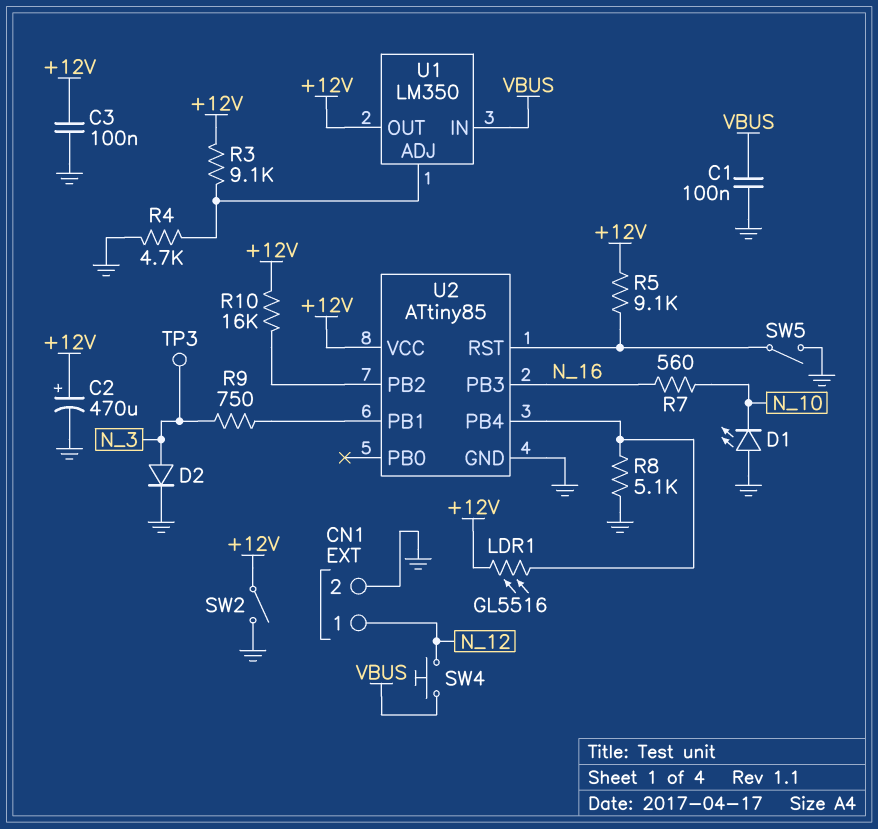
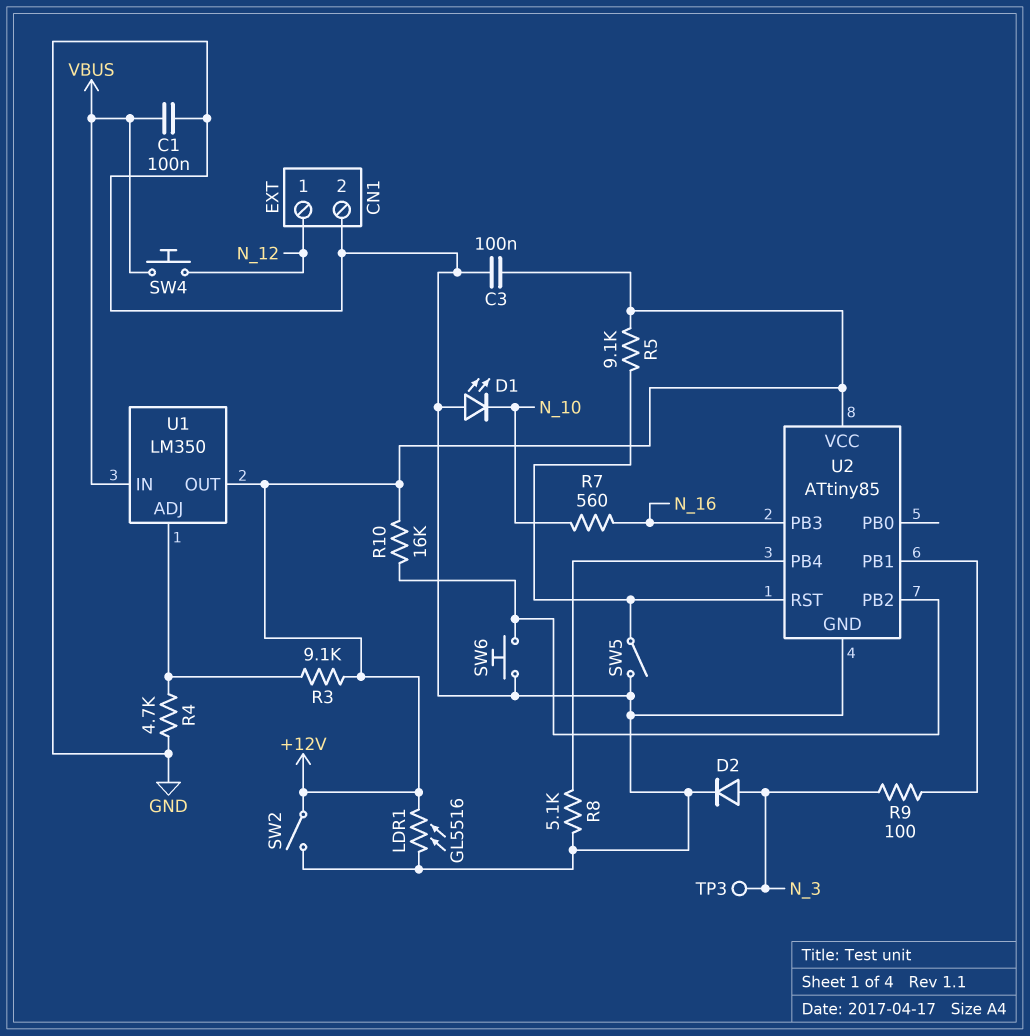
C2: 470uF (plus +12V, minus GND) -> none
LDR1: GL5516 (+12V, U2/PB4) -> GL5516 (+12V, GND)
R9: 750 (N_3, U2/PB1) -> 100 (N_3, U2/PB1)
SW6: none -> button (GND, U2/PB2)

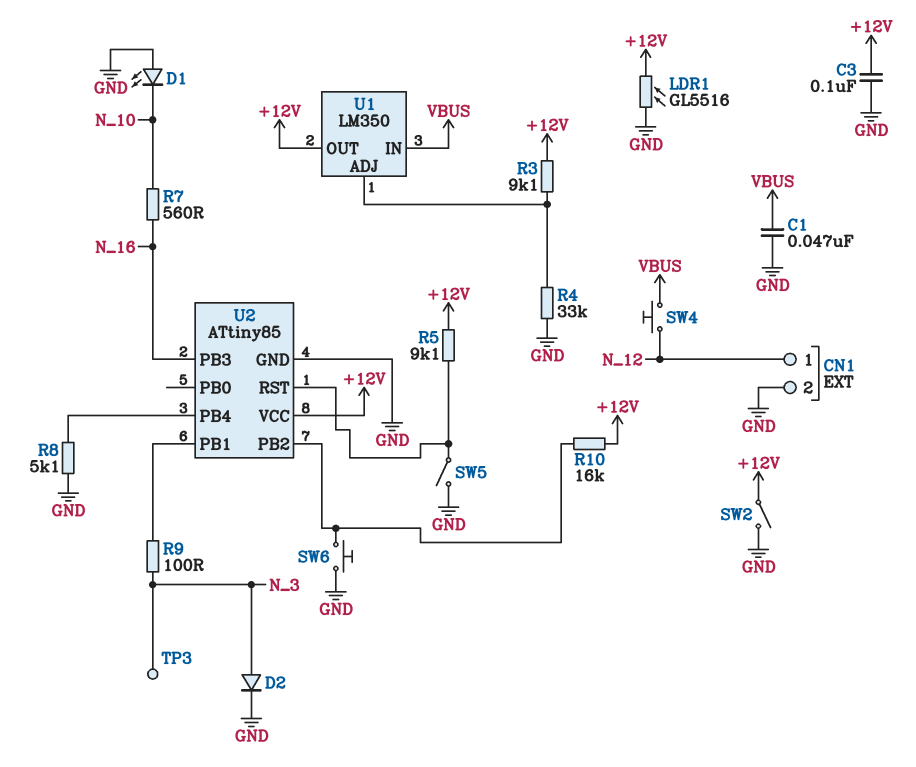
C1: 100nF (GND, VBUS) -> 47nF (GND, VBUS)
R4: 4.7k (GND, U1/ADJ) -> 33k (GND, U1/ADJ)

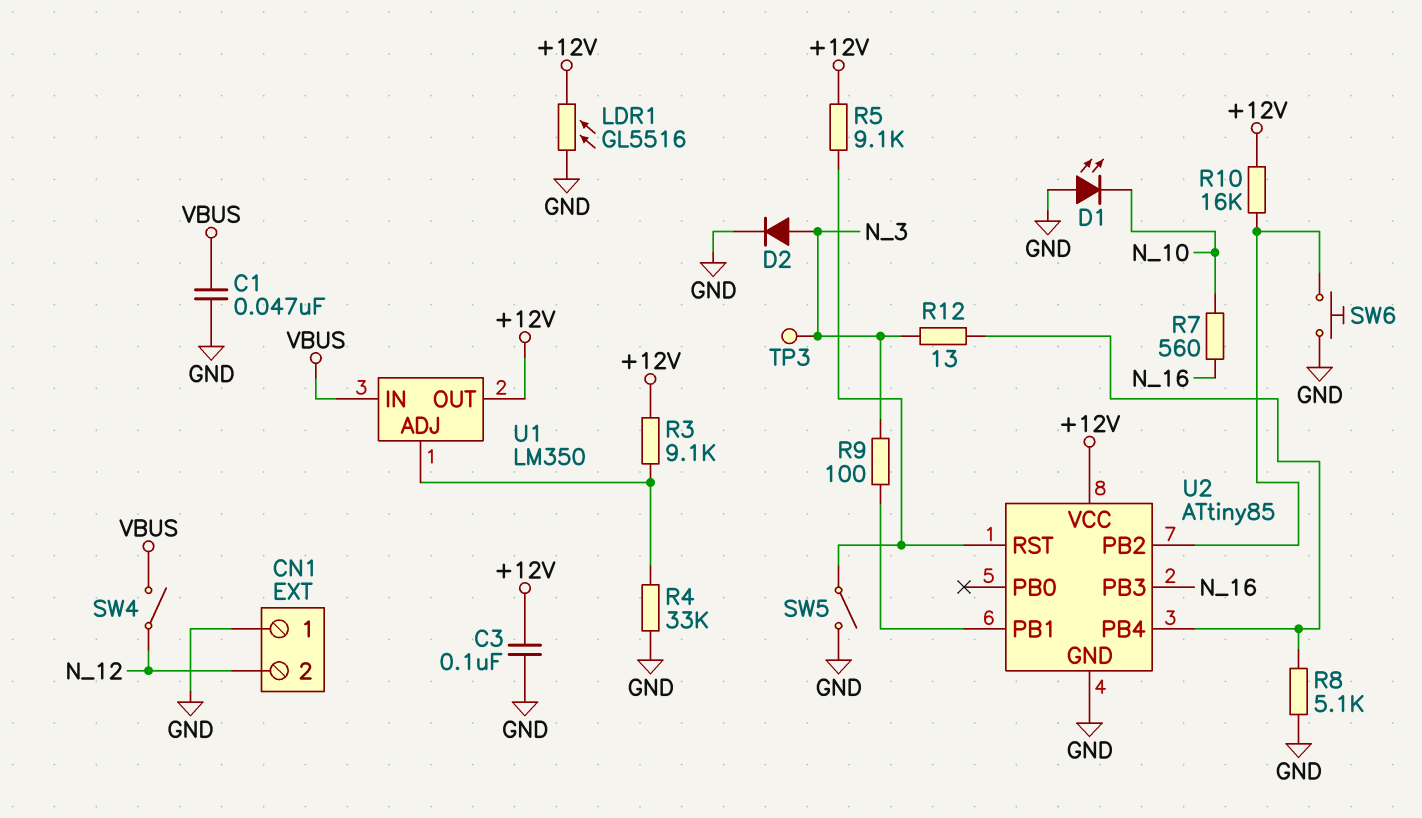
CN1 pin 1: N_12 -> GND
CN1 pin 2: GND -> N_12
R12: none -> 13 (N_3, U2/PB4)
SW2: switch (+12V, GND) -> none
SW4: button (N_12, VBUS) -> switch (N_12, VBUS)

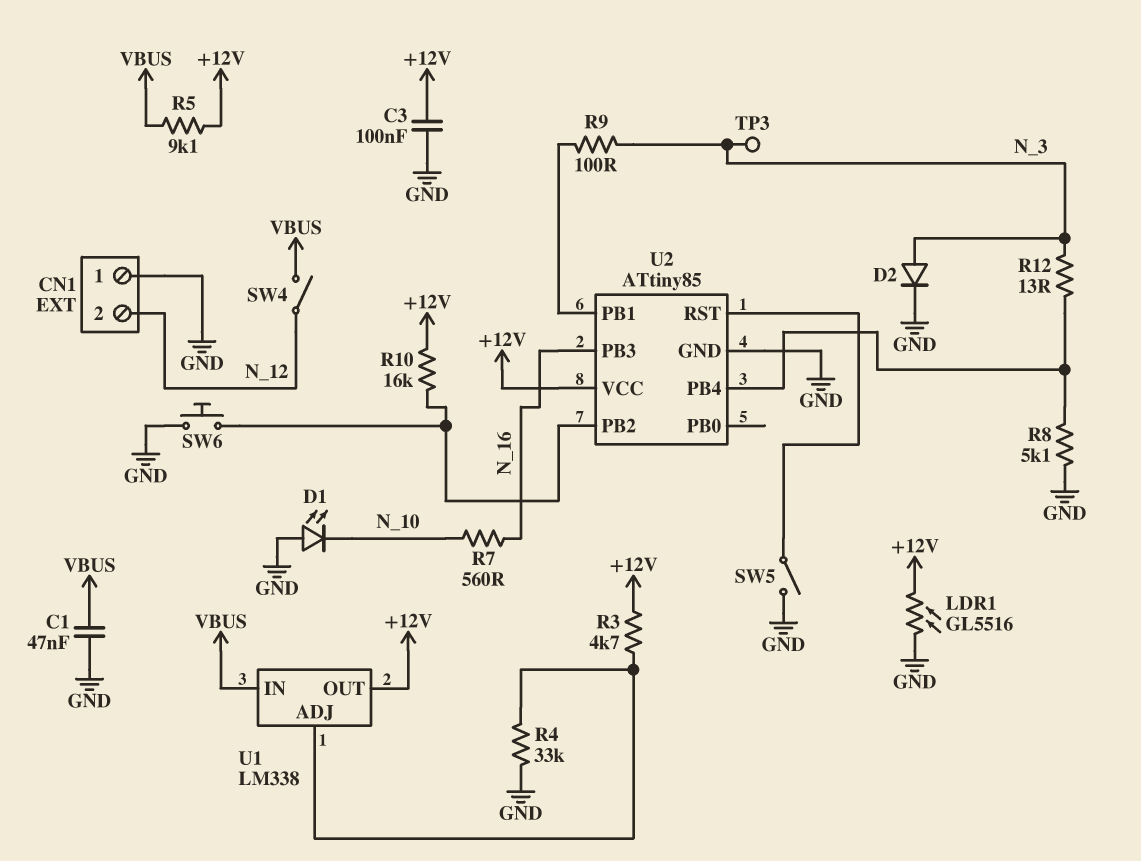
R3: 9.1k (+12V, U1/ADJ) -> 4.7k (+12V, U1/ADJ)
R5: 9.1k (+12V, U2/RST) -> 9.1k (+12V, VBUS)
U1: LM350 -> LM338

